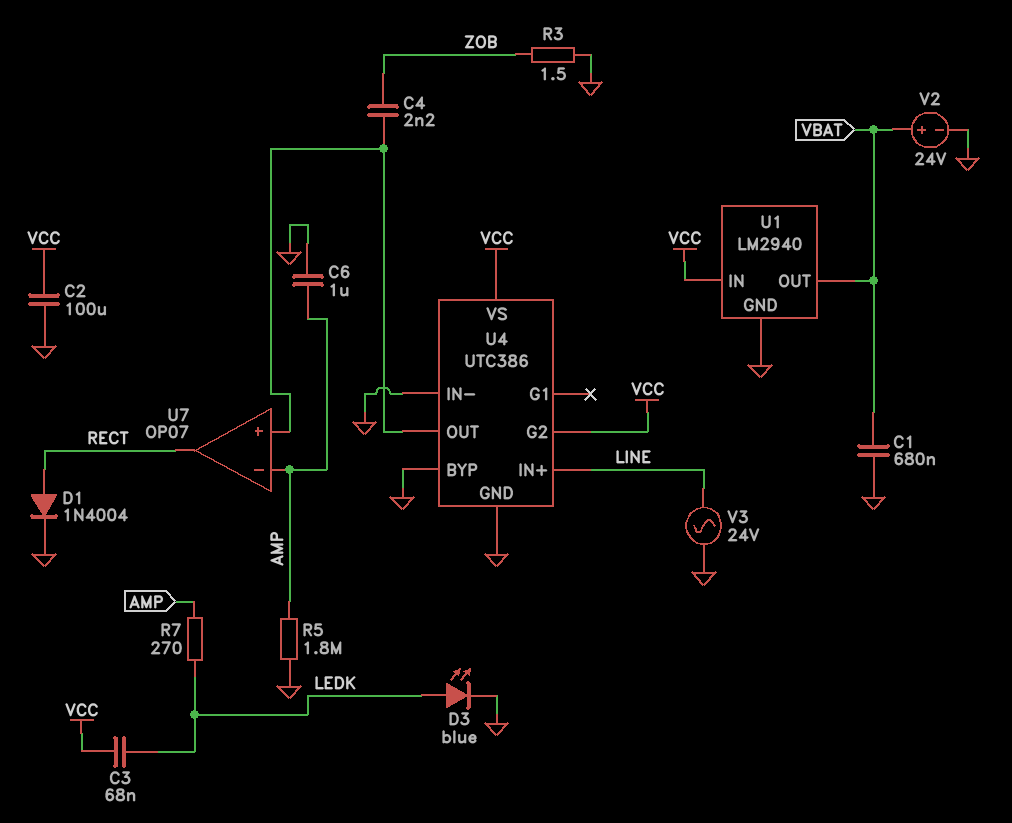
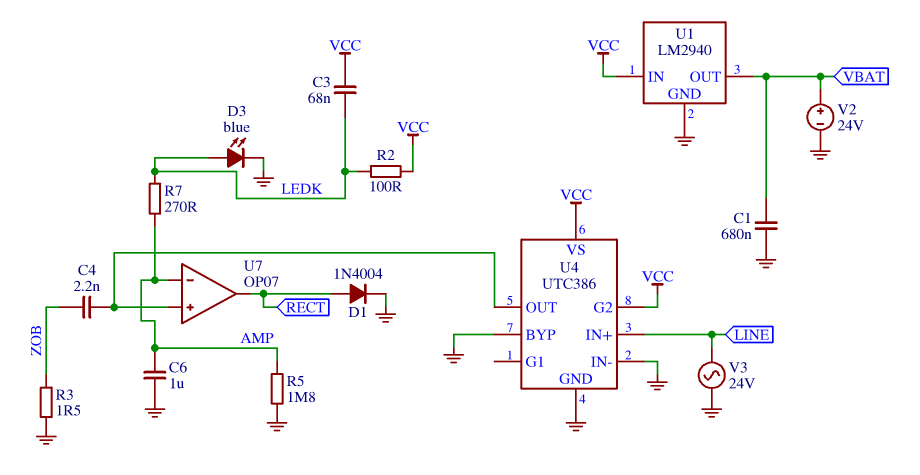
C2: 100uF (GND, VCC) -> none
R2: none -> 100 (LEDK, VCC)

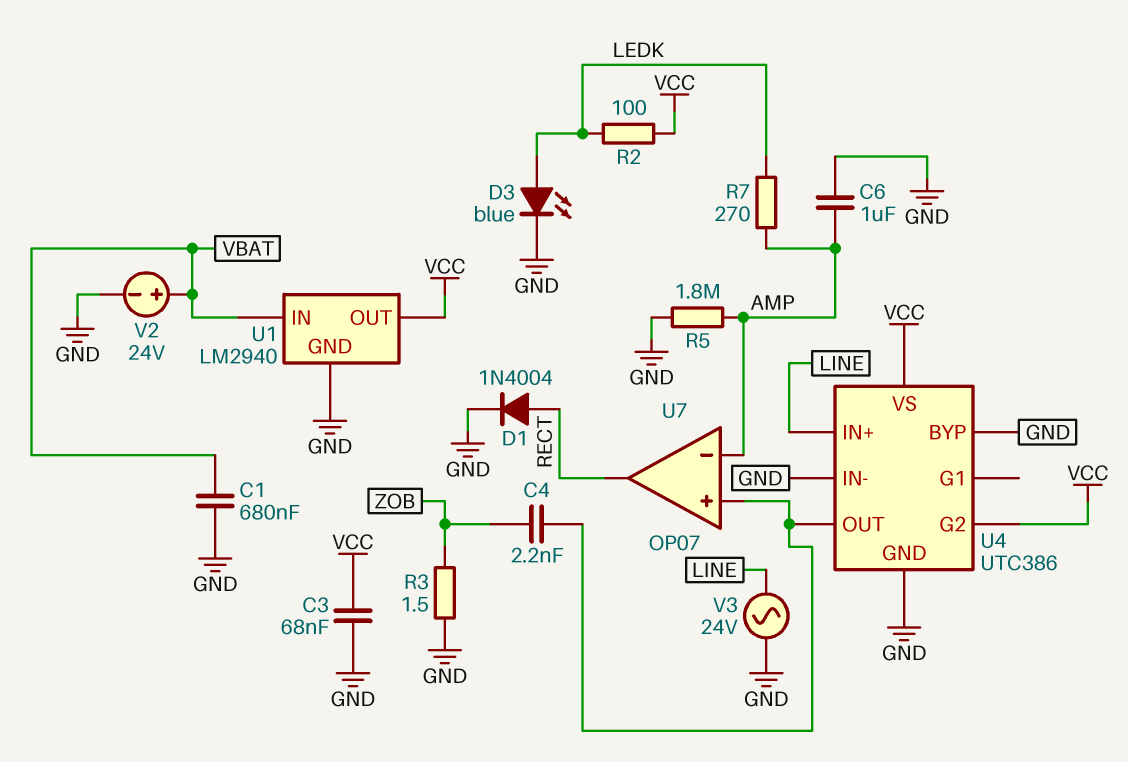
C3: 68nF (LEDK, VCC) -> 68nF (GND, VCC)
U1 pin IN: VCC -> VBAT
U1 pin OUT: VBAT -> VCC

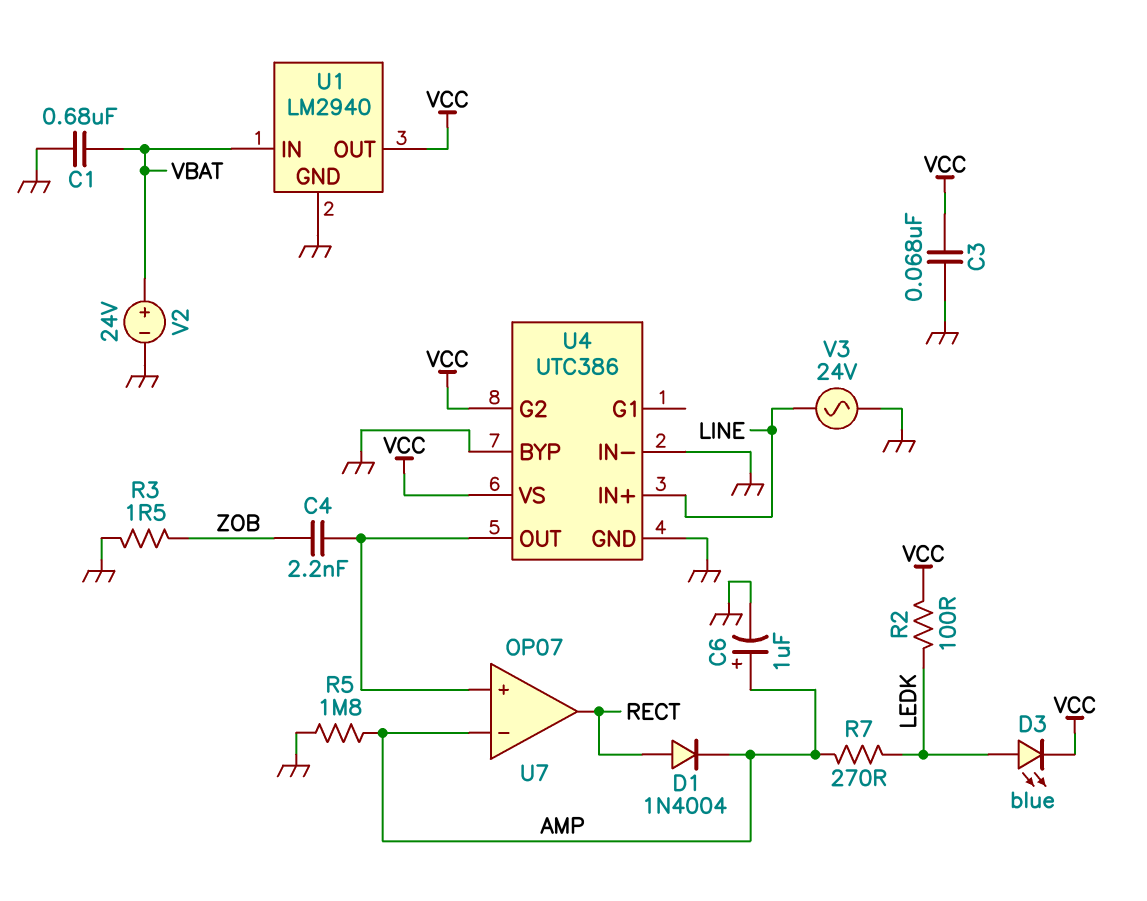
C6: 1uF (AMP, GND) -> 1uF (plus AMP, minus GND)
D1: diode 1N4004 (A RECT, K GND) -> diode 1N4004 (A RECT, K AMP)
D3: LED blue (A LEDK, K GND) -> LED blue (A LEDK, K VCC)

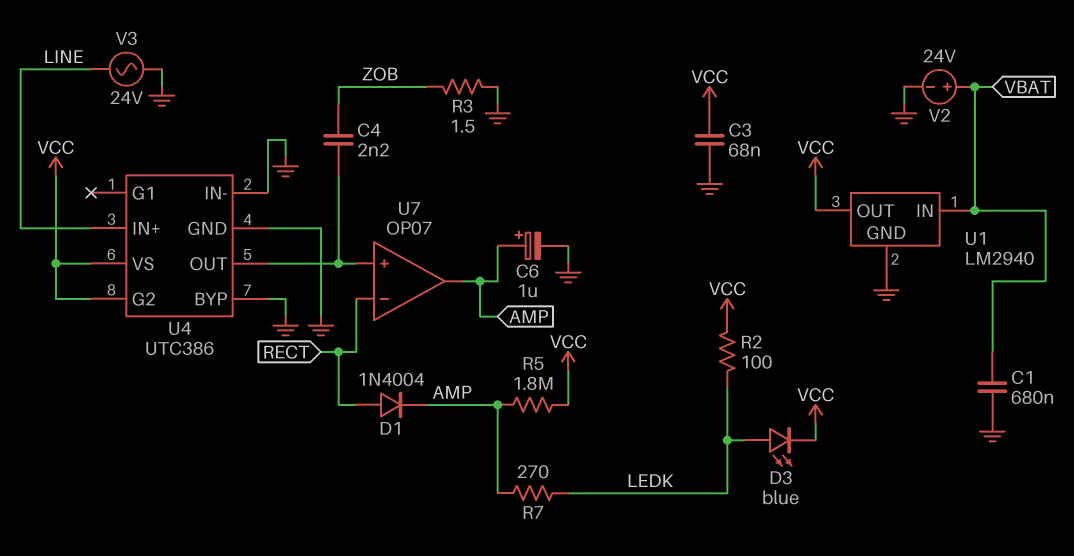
R5: 1.8M (AMP, GND) -> 1.8M (AMP, VCC)
U7 pin in-: AMP -> RECT
U7 pin out: RECT -> AMP

